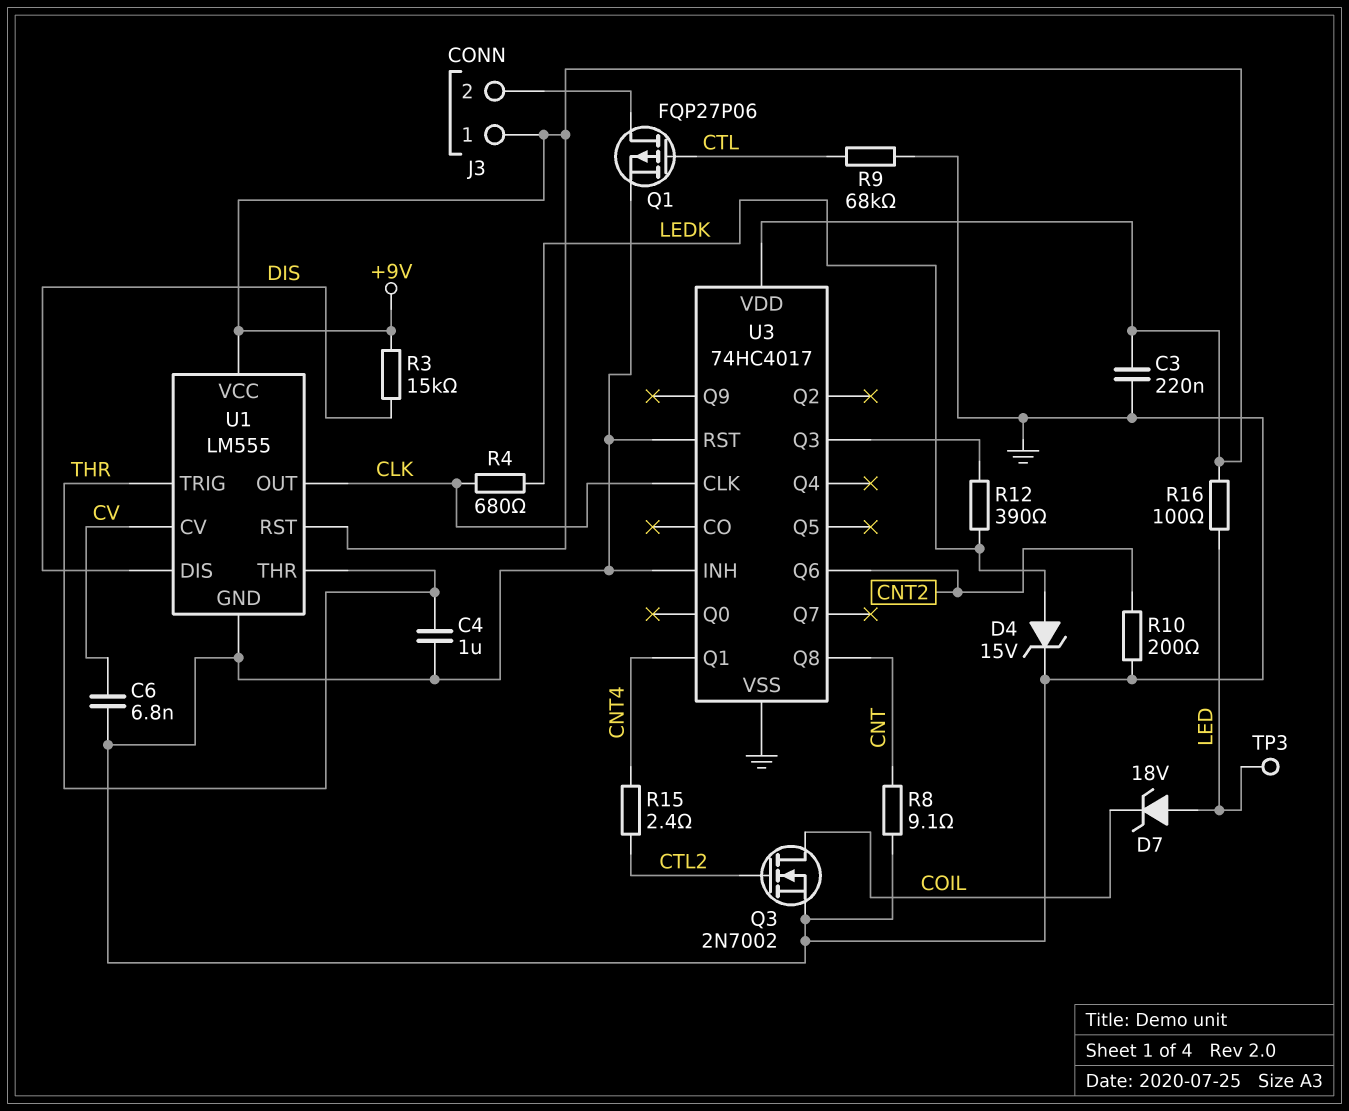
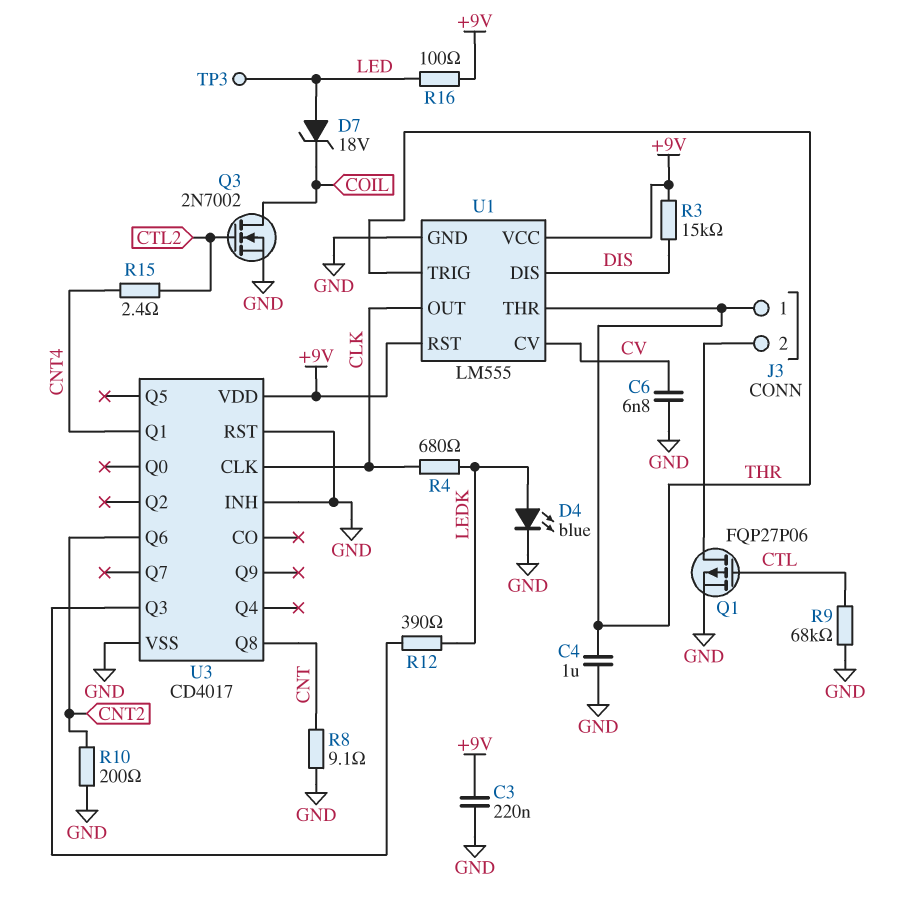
D4: zener 15V (A LEDK, K GND) -> LED blue (A LEDK, K GND)
J3 pin 1: +9V -> THR
U3: 74HC4017 -> CD4017

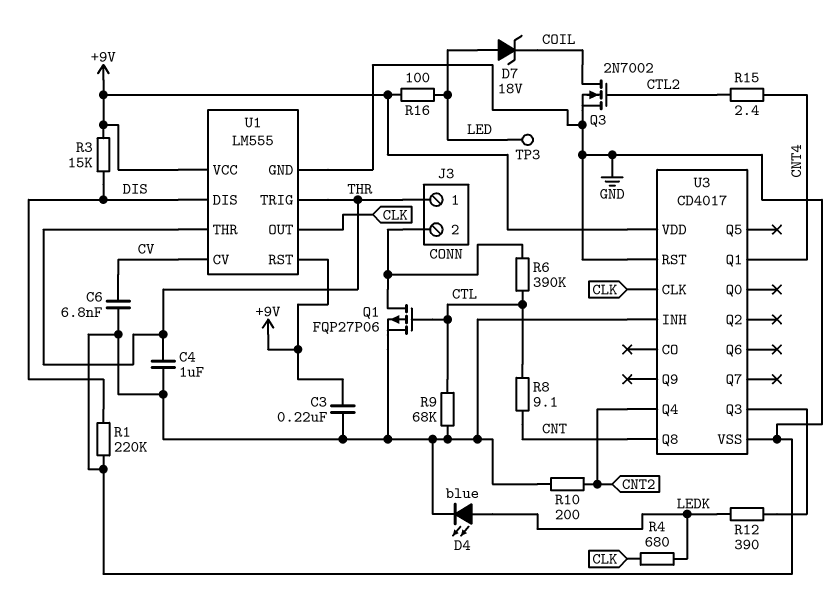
R1: none -> 220k (DIS, GND)
R6: none -> 390k (CTL, J3/2)
R8: 9.1 (CNT, GND) -> 9.1 (CNT, CTL)
U3 pin Q4: none -> CNT2
U3 pin Q6: CNT2 -> none

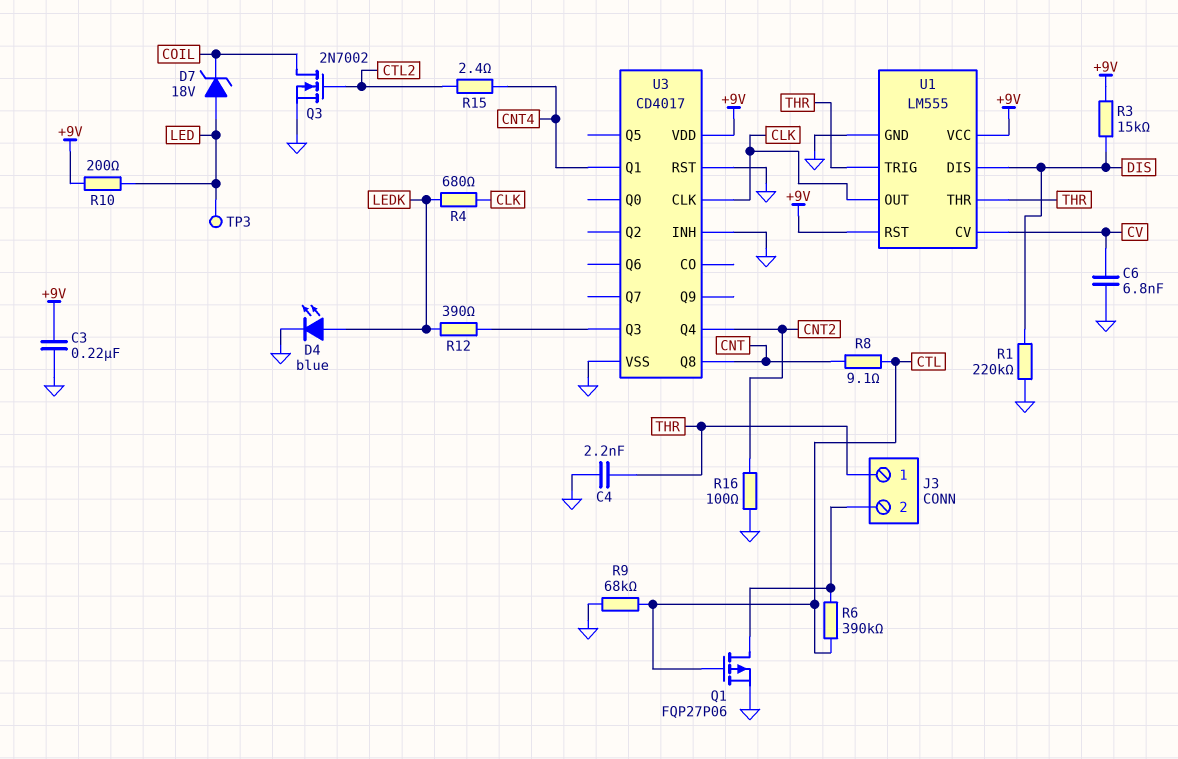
C4: 1uF (GND, THR) -> 2.2nF (GND, THR)
R10: 200 (CNT2, GND) -> 200 (+9V, LED)
R16: 100 (+9V, LED) -> 100 (CNT2, GND)

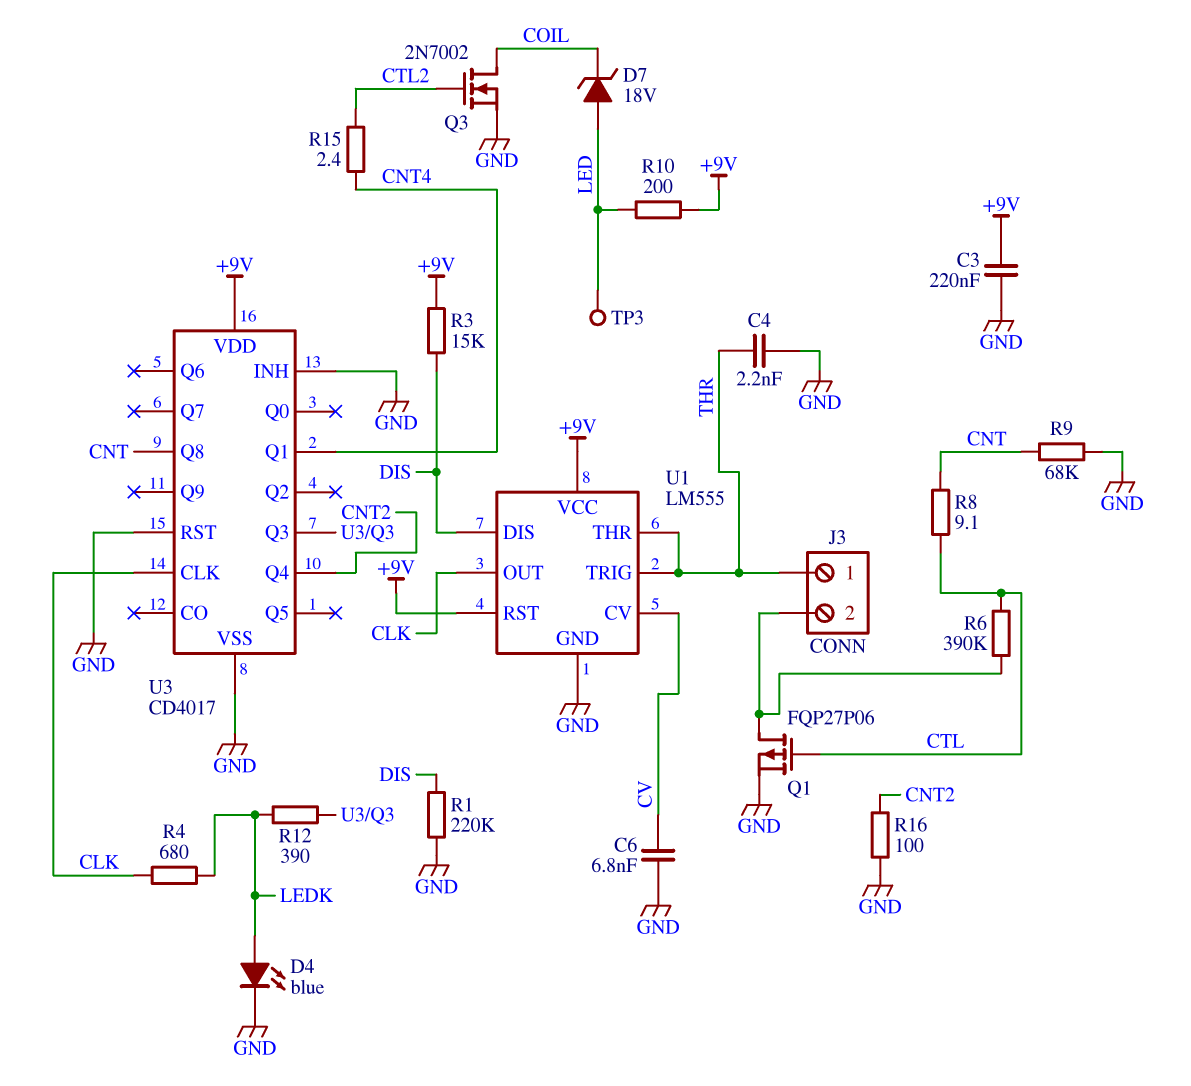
R9: 68k (CTL, GND) -> 68k (CNT, GND)

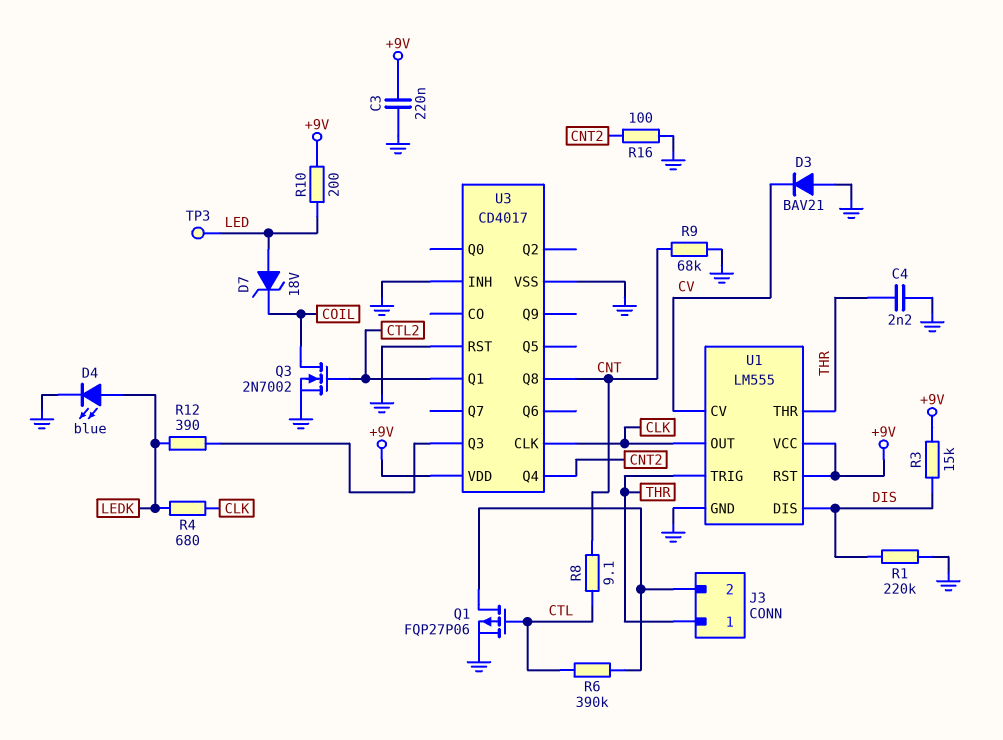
C6: 6.8nF (CV, GND) -> none
D3: none -> diode BAV21 (A GND, K CV)
R15: 2.4 (CNT4, CTL2) -> none
U3 pin Q1: CNT4 -> CTL2

